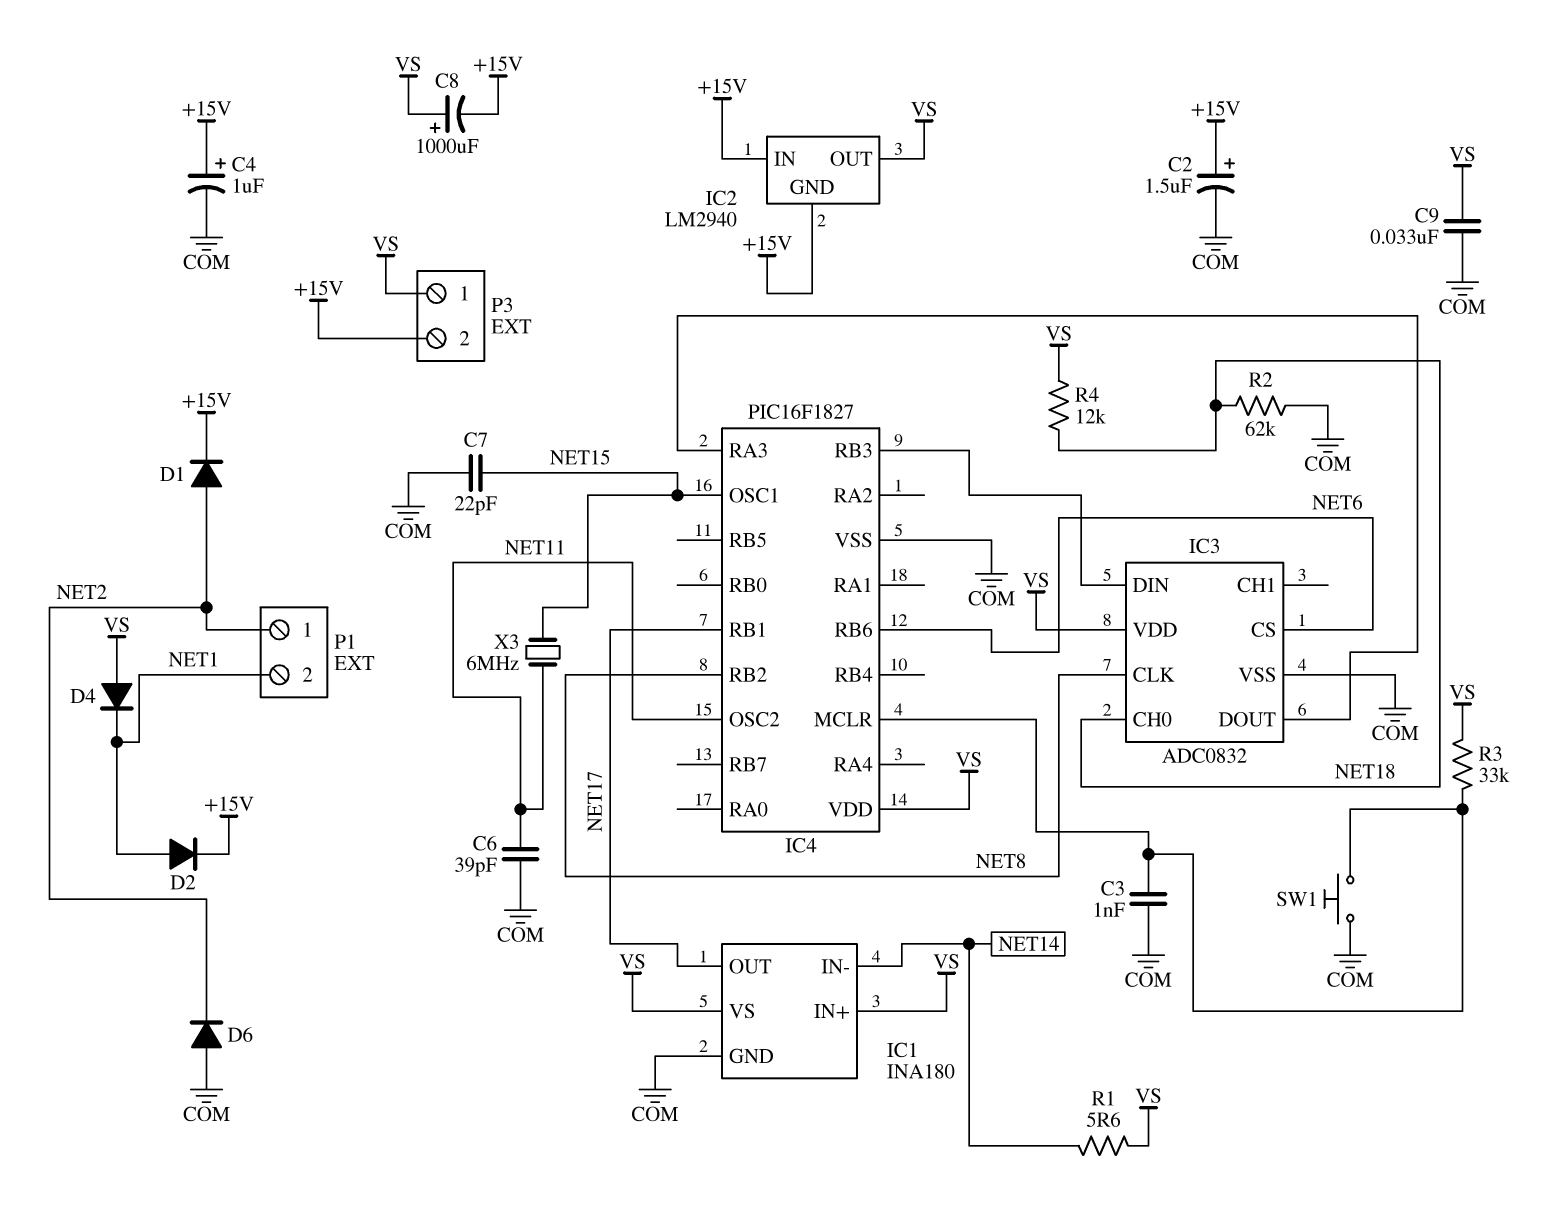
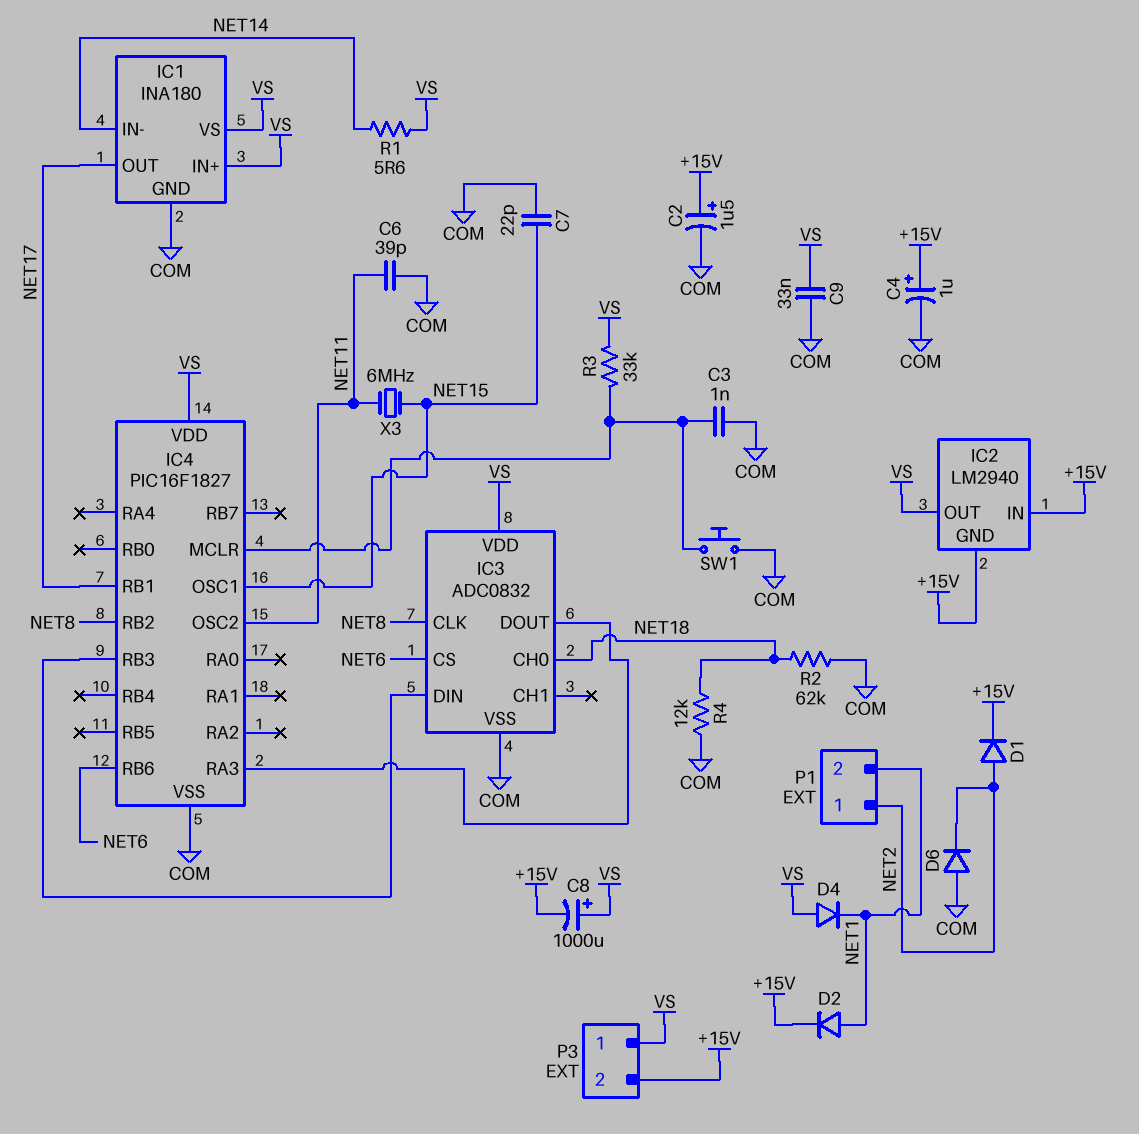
R4: 12k (NET18, VS) -> 12k (COM, NET18)

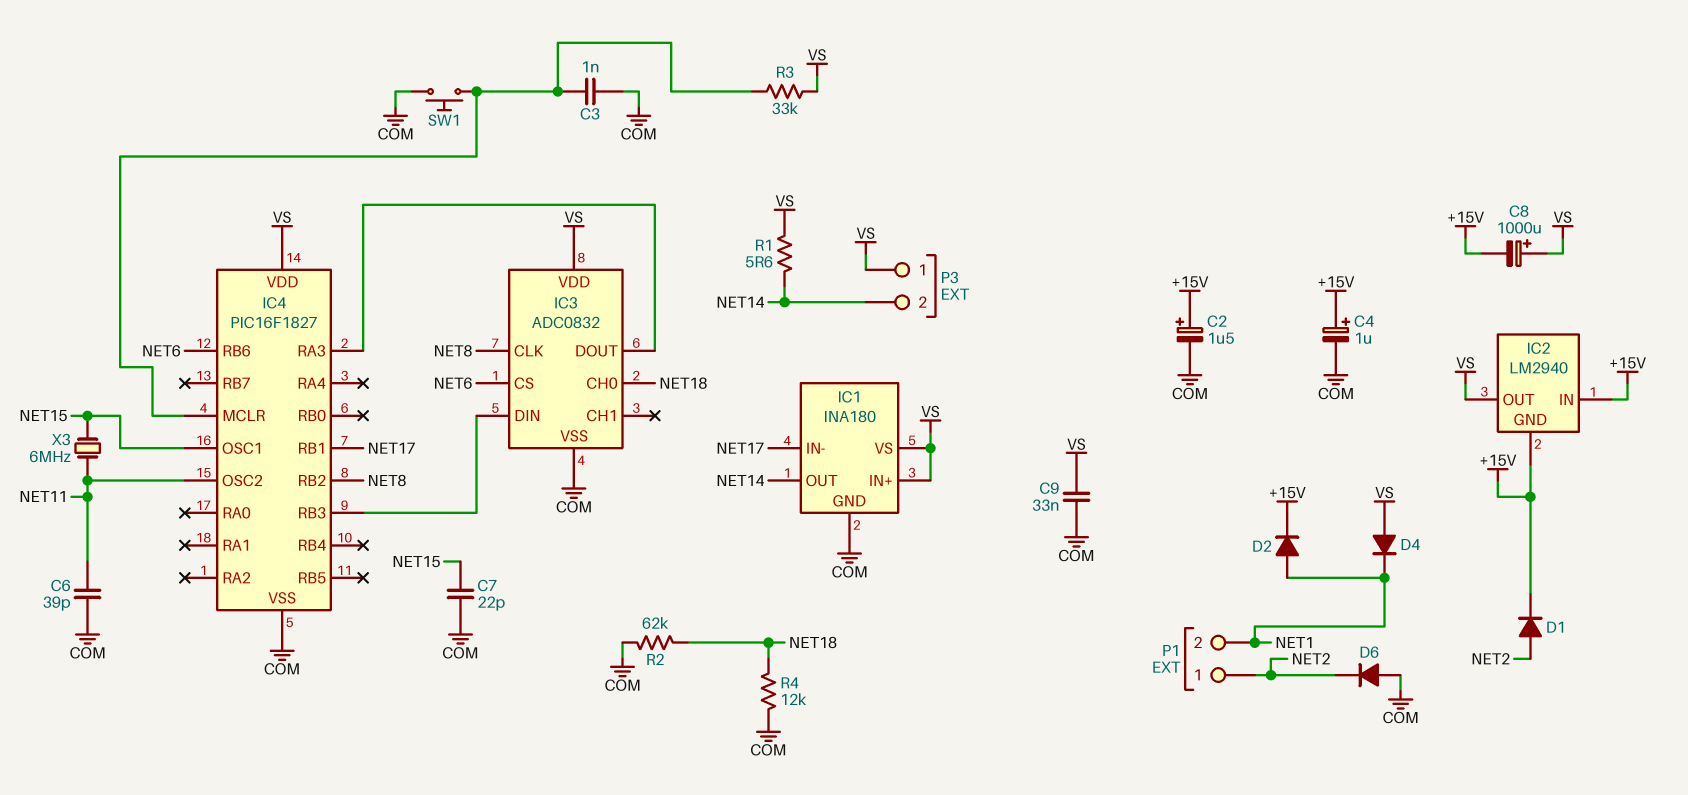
IC1 pin IN-: NET14 -> NET17
IC1 pin OUT: NET17 -> NET14
P3 pin 2: +15V -> NET14

